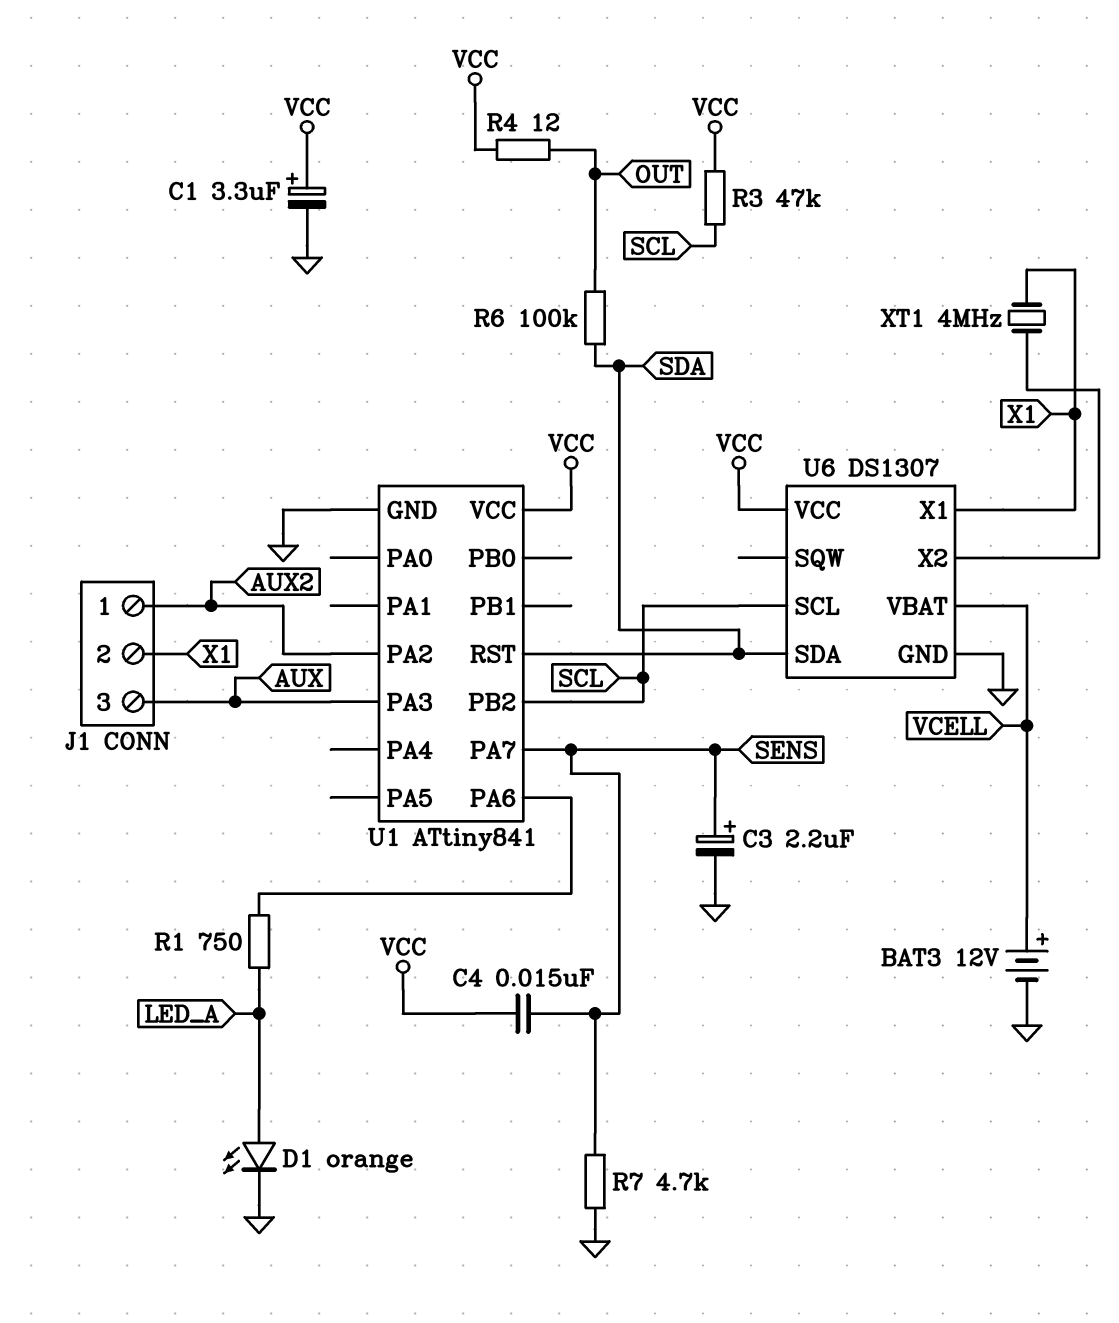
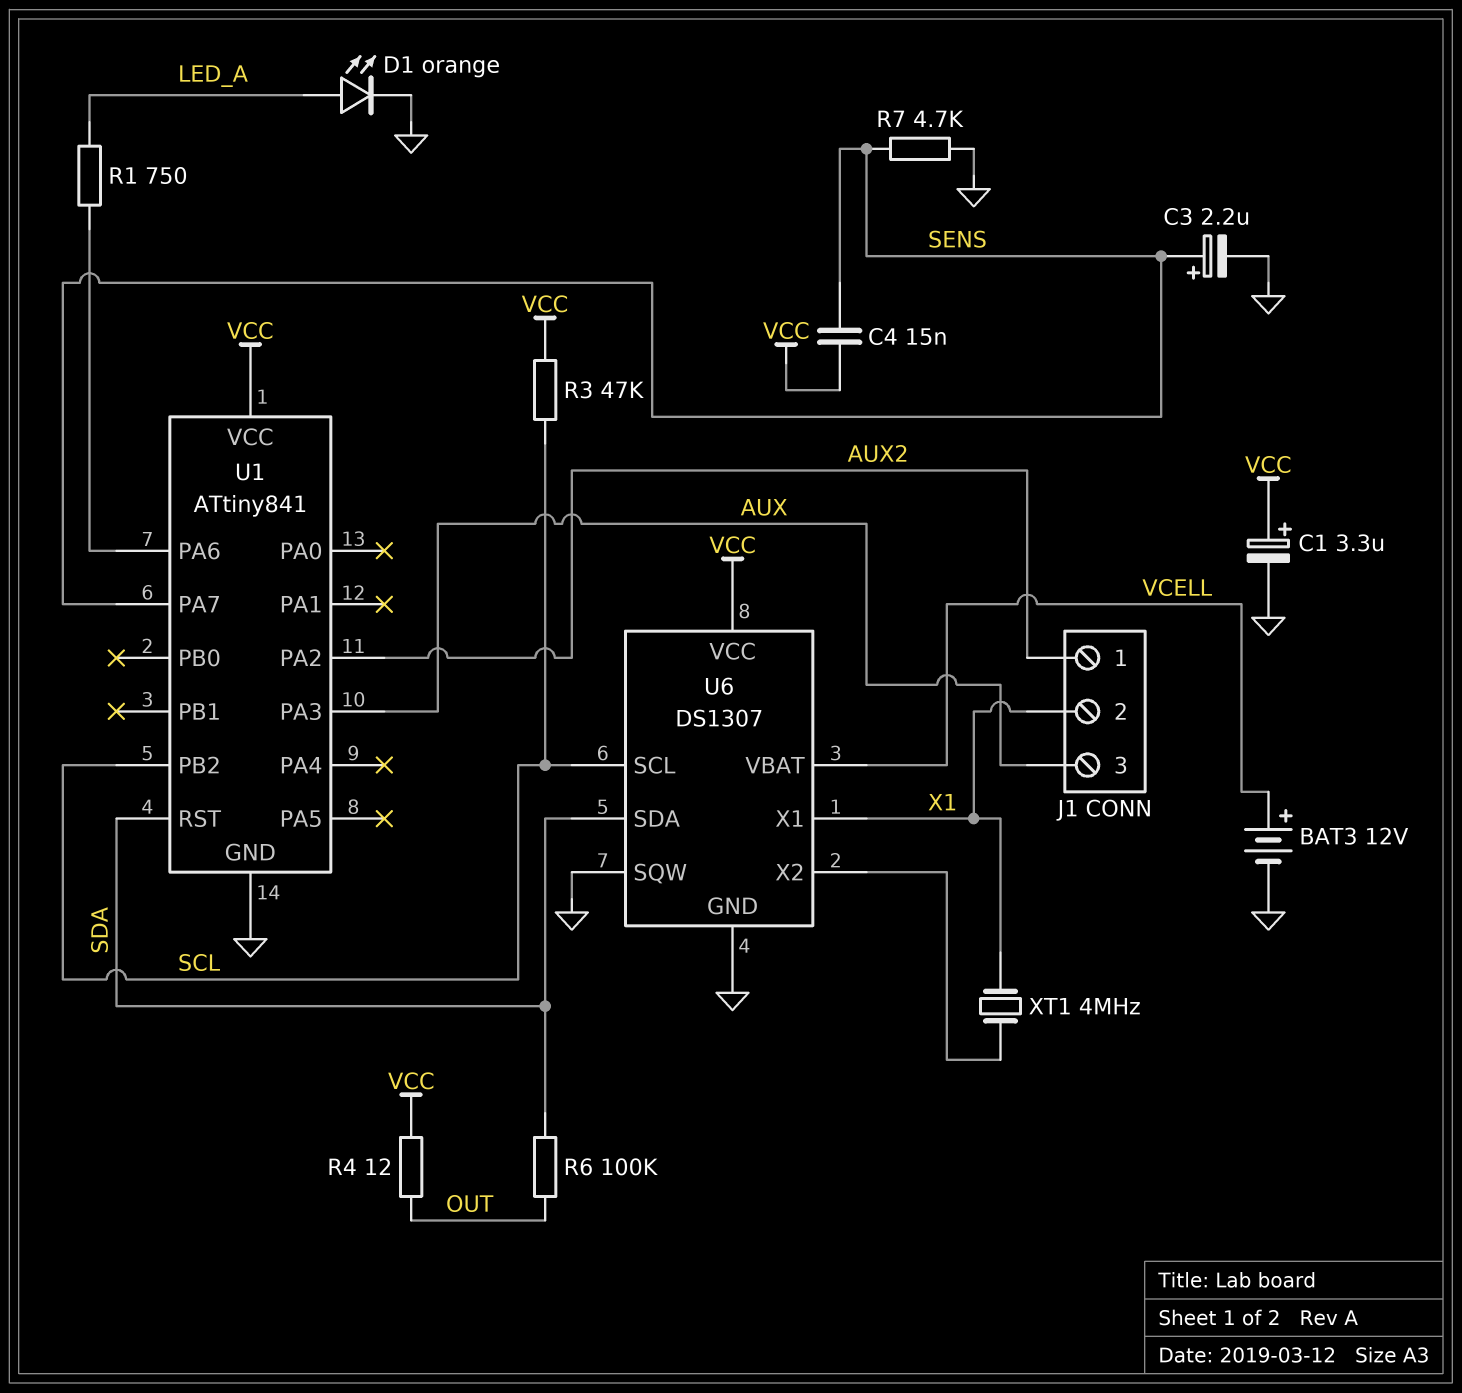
U6 pin SQW: none -> GND

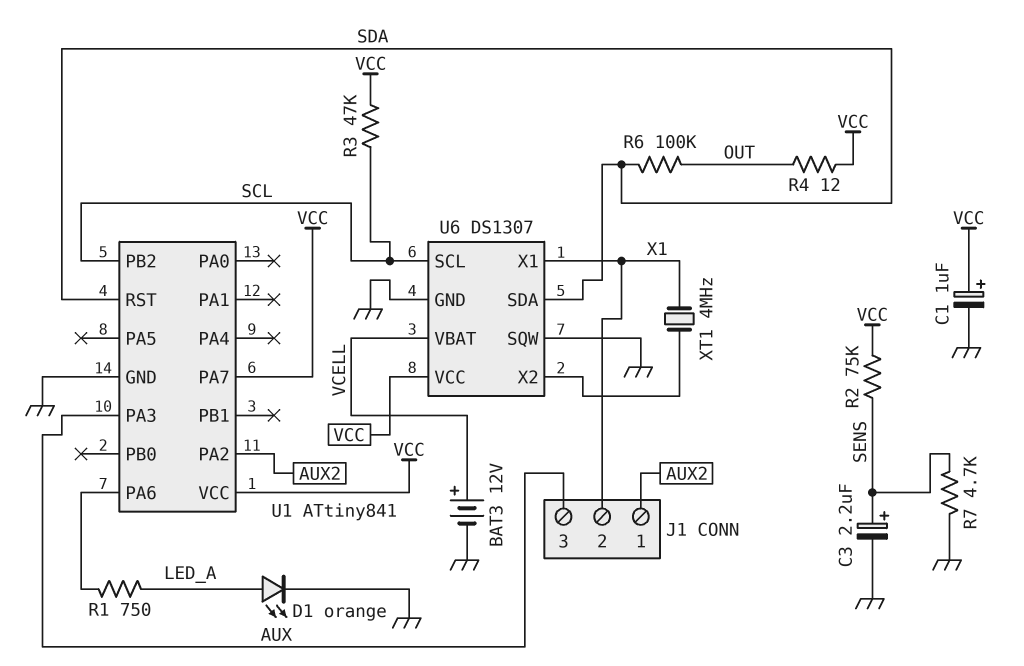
C1: 3.3uF (plus VCC, minus GND) -> 1uF (plus VCC, minus GND)
C4: 15nF (SENS, VCC) -> none
R2: none -> 75k (SENS, VCC)
U1 pin PA7: SENS -> VCC

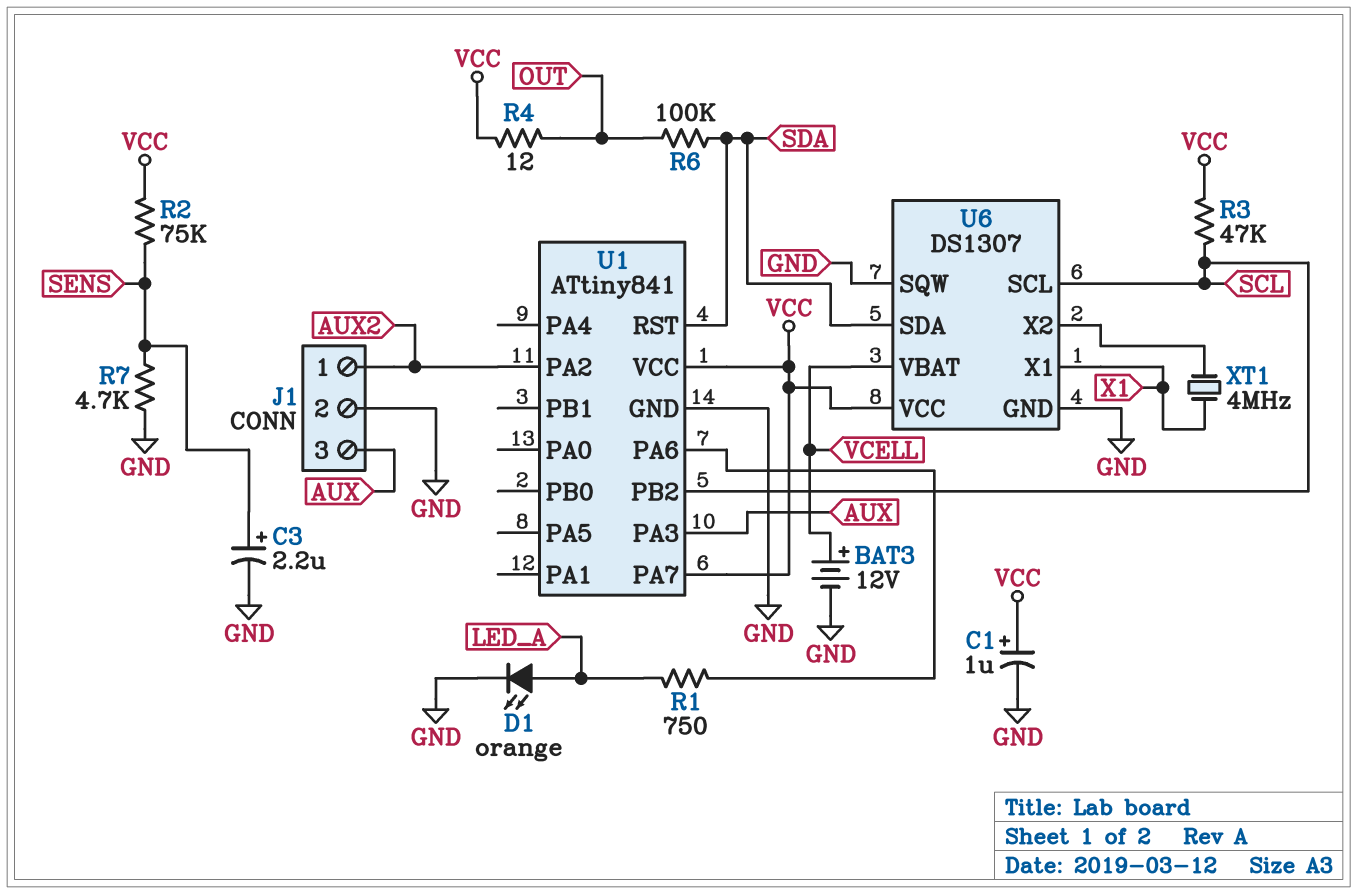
J1 pin 2: X1 -> GND

